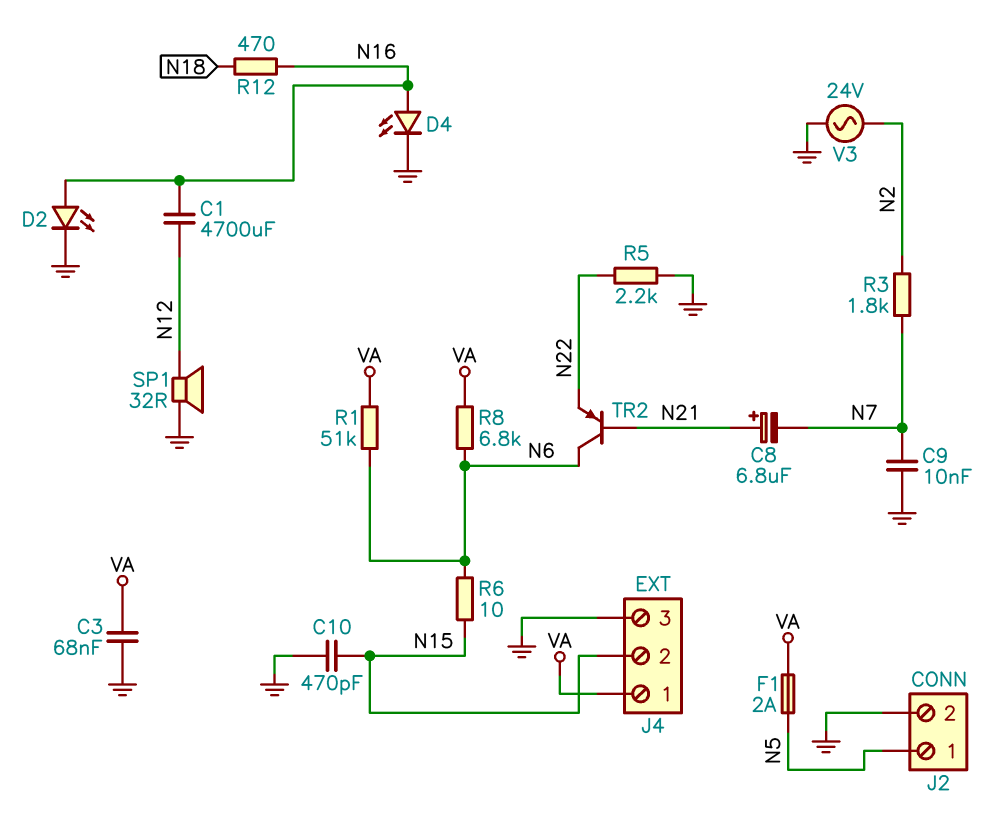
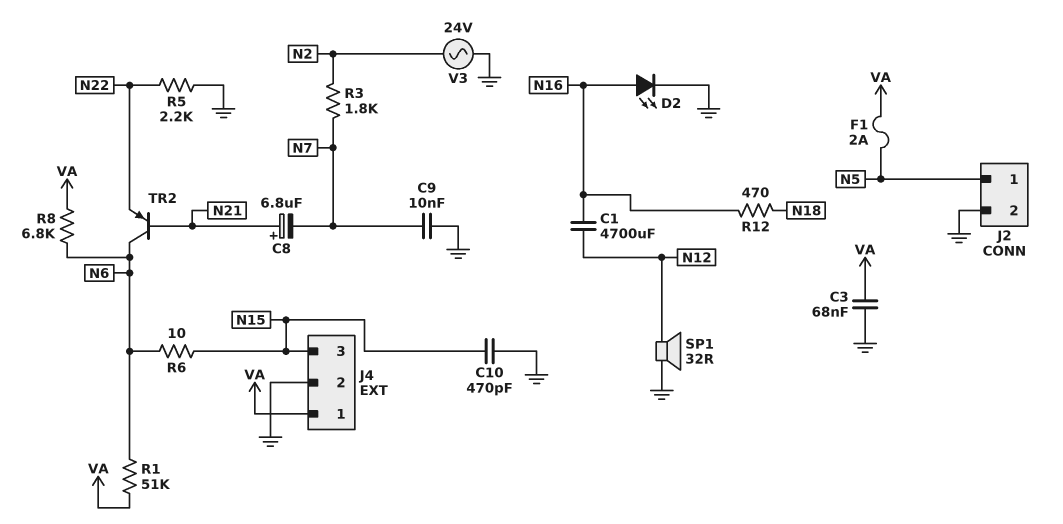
D4: LED (A N16, K GND) -> none
J4 pin 2: N15 -> GND
J4 pin 3: GND -> N15

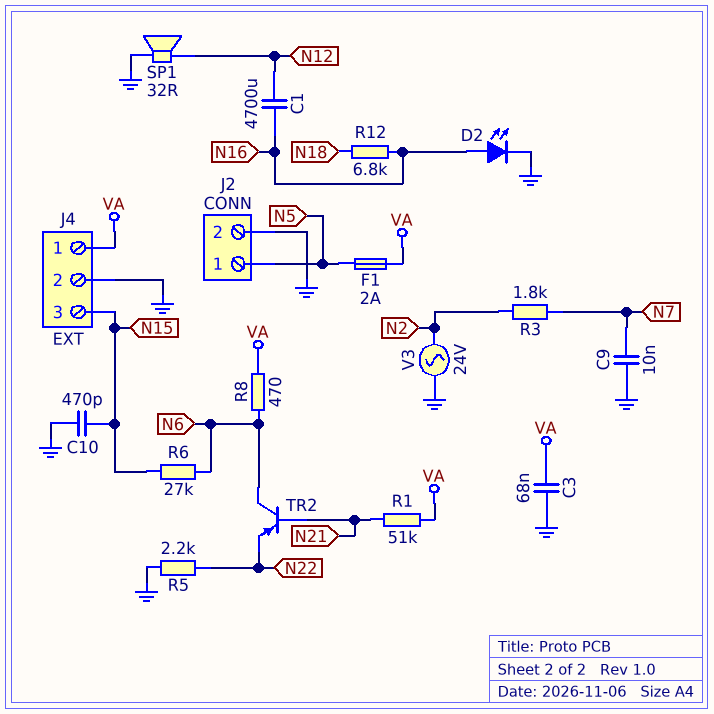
C8: 6.8uF (plus N21, minus N7) -> none
R1: 51k (N6, VA) -> 51k (N21, VA)
R6: 10 (N6, N15) -> 27k (N6, N15)
R8: 6.8k (N6, VA) -> 470 (N6, VA)
R12: 470 (N16, N18) -> 6.8k (N16, N18)

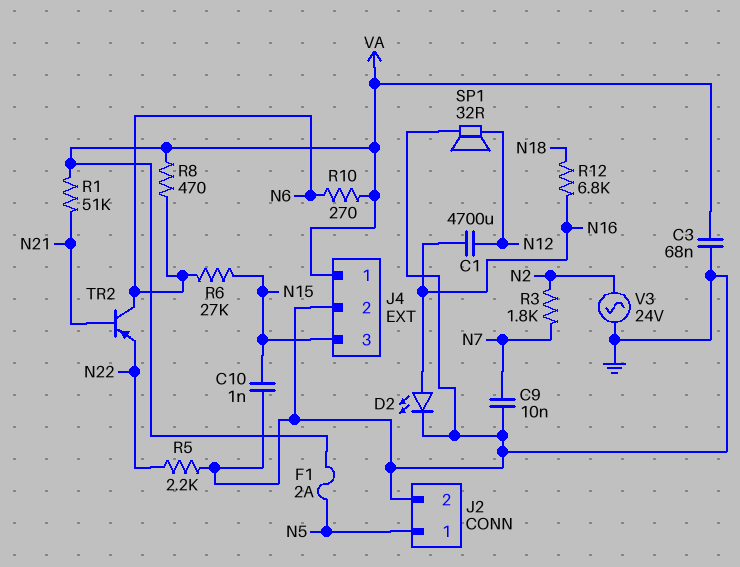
C10: 470pF (GND, N15) -> 1nF (GND, N15)
R10: none -> 270 (N6, VA)

